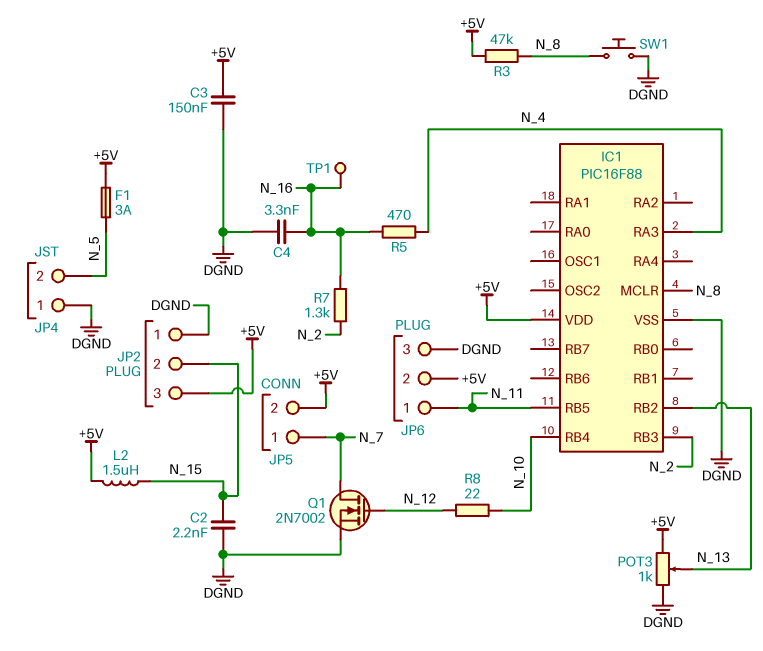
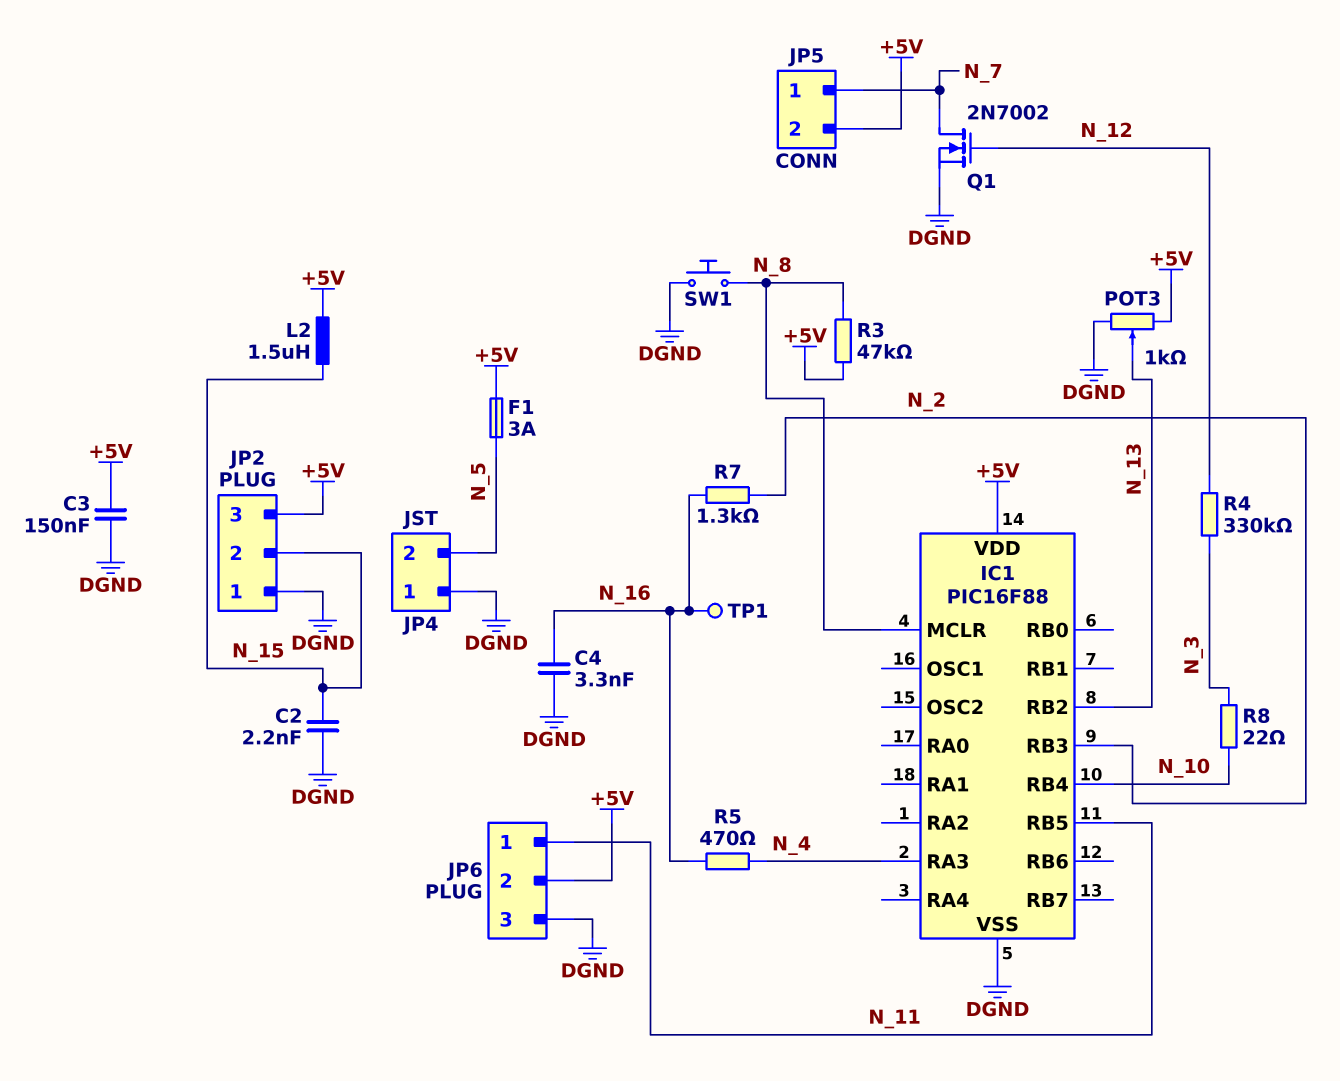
R4: none -> 330k (N_3, N_12)
R8: 22 (N_10, N_12) -> 22 (N_3, N_10)

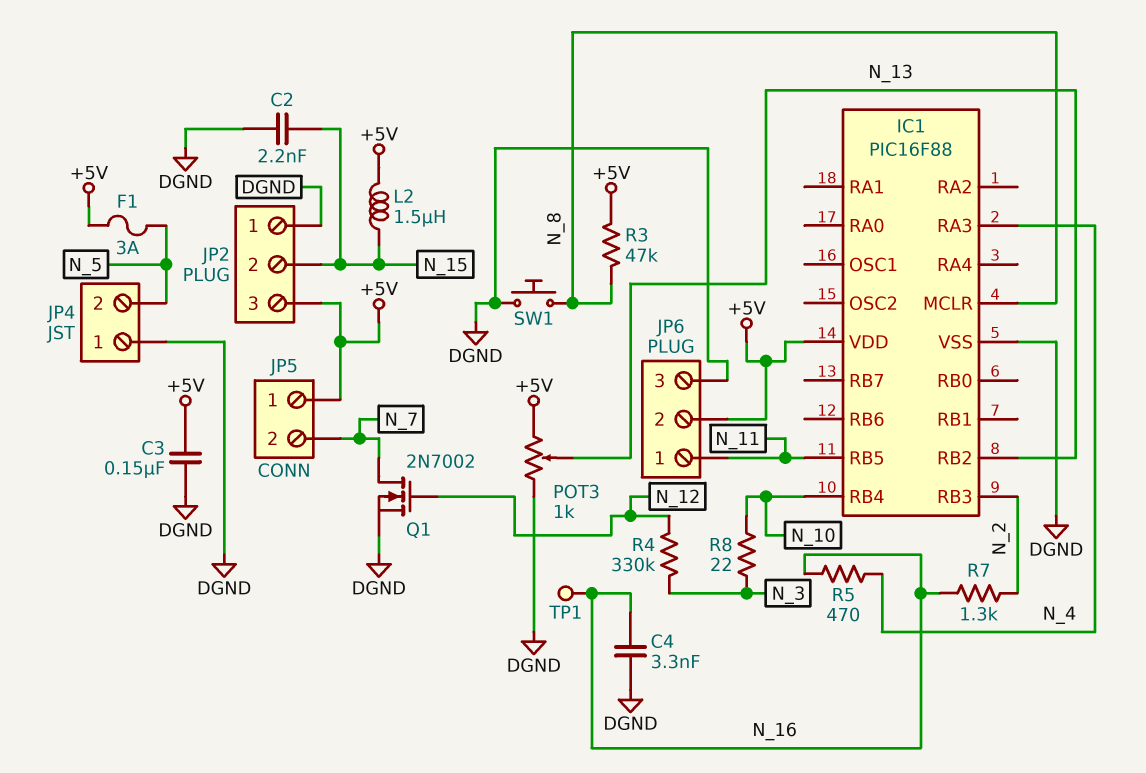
JP5 pin 1: N_7 -> +5V
JP5 pin 2: +5V -> N_7

